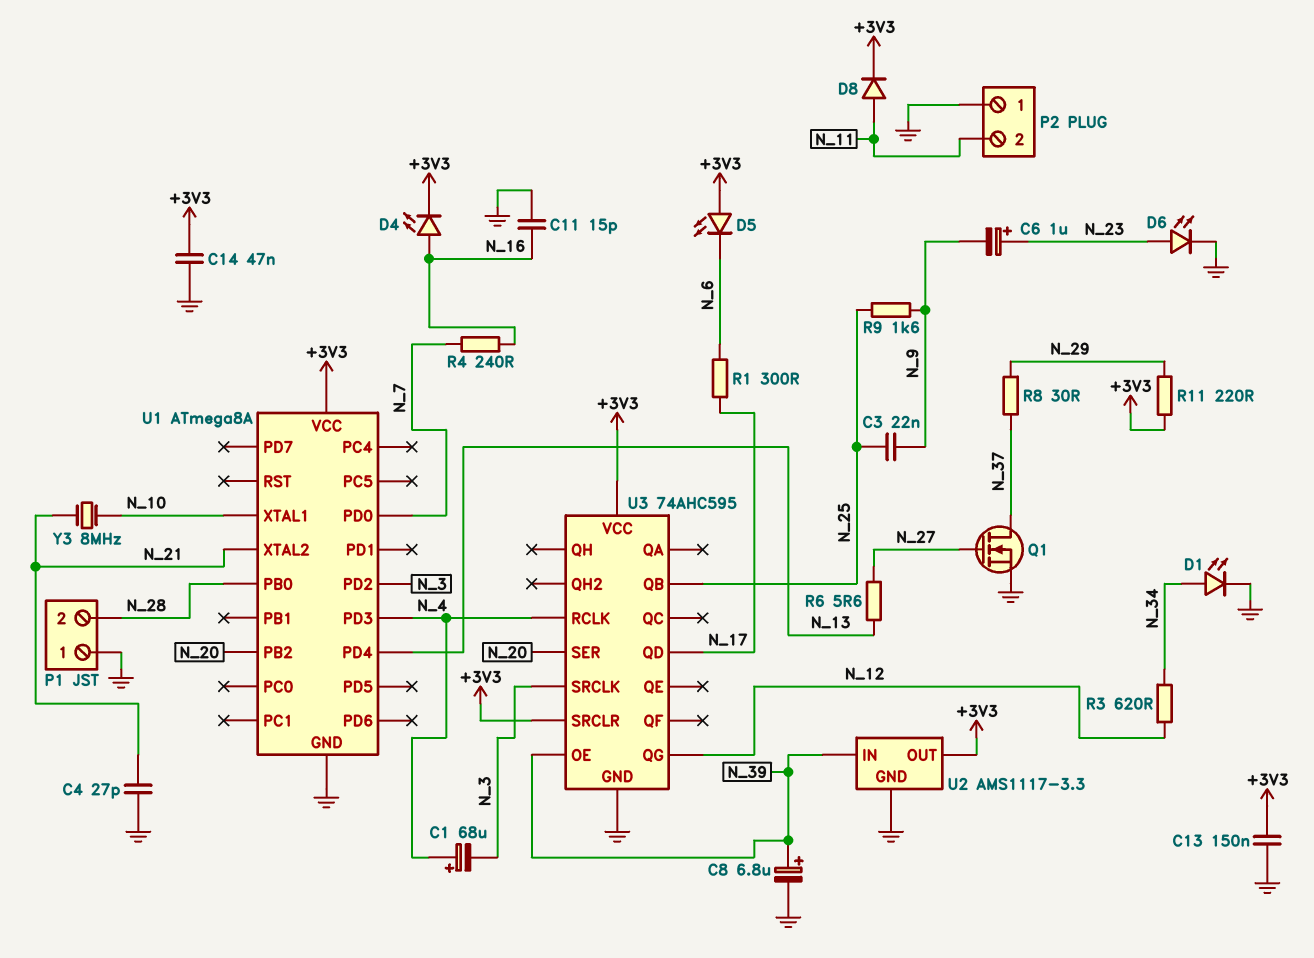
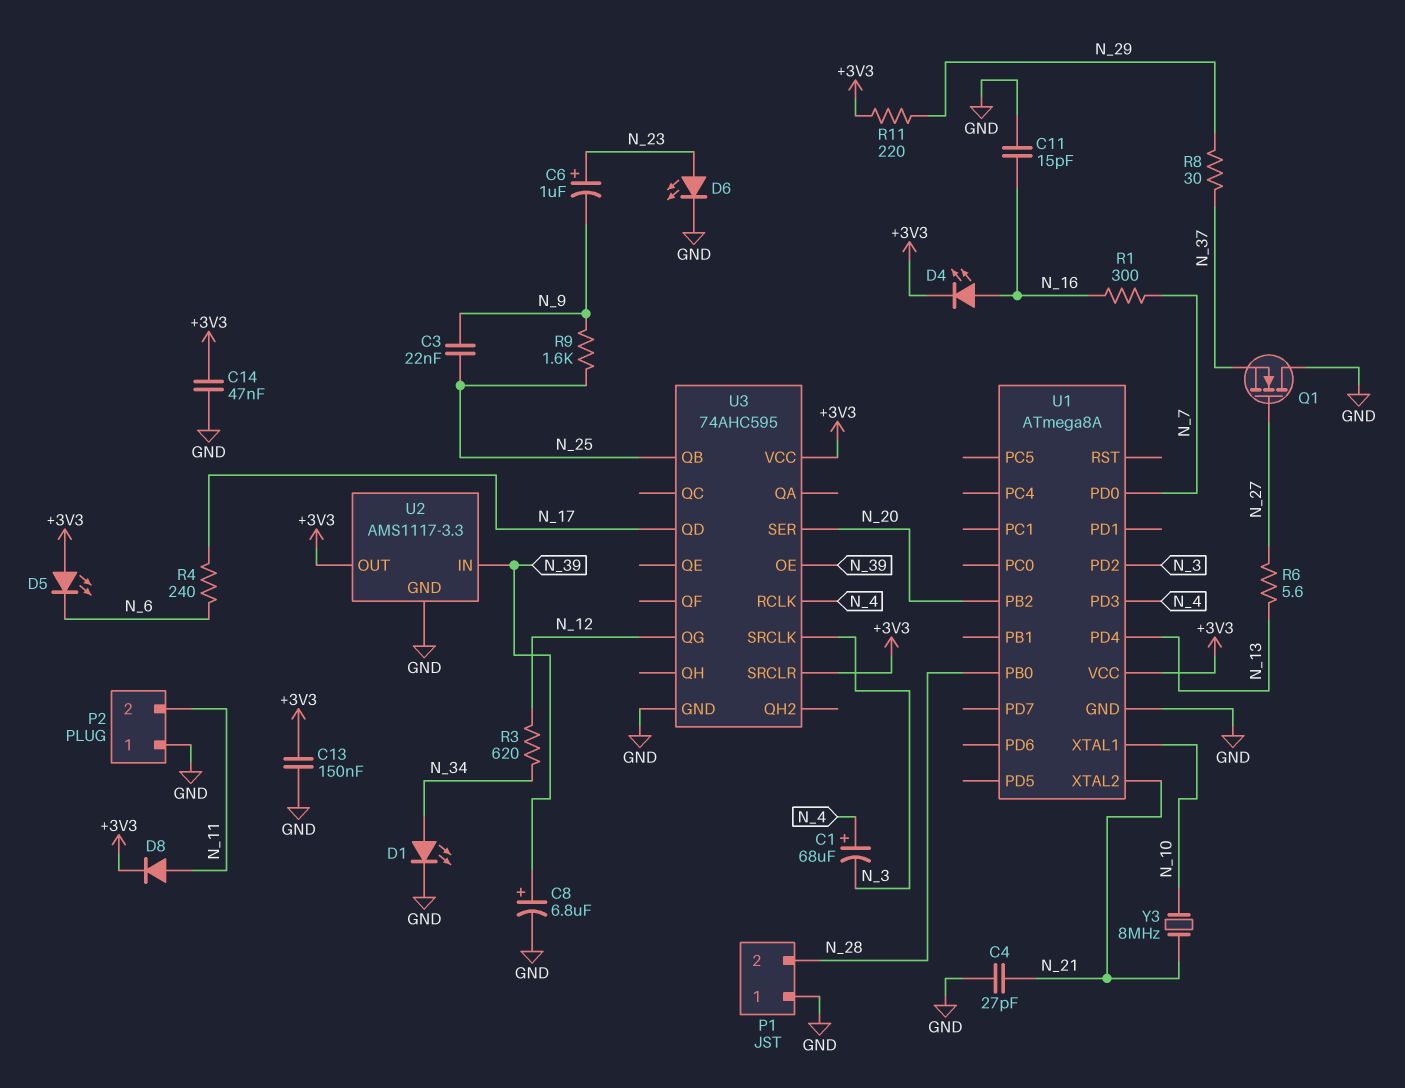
Q1: NMOS (G N_27, D N_37, S GND) -> NMOS (G N_27, D GND, S N_37)
R1: 300 (N_6, N_17) -> 300 (N_7, N_16)
R4: 240 (N_7, N_16) -> 240 (N_6, N_17)

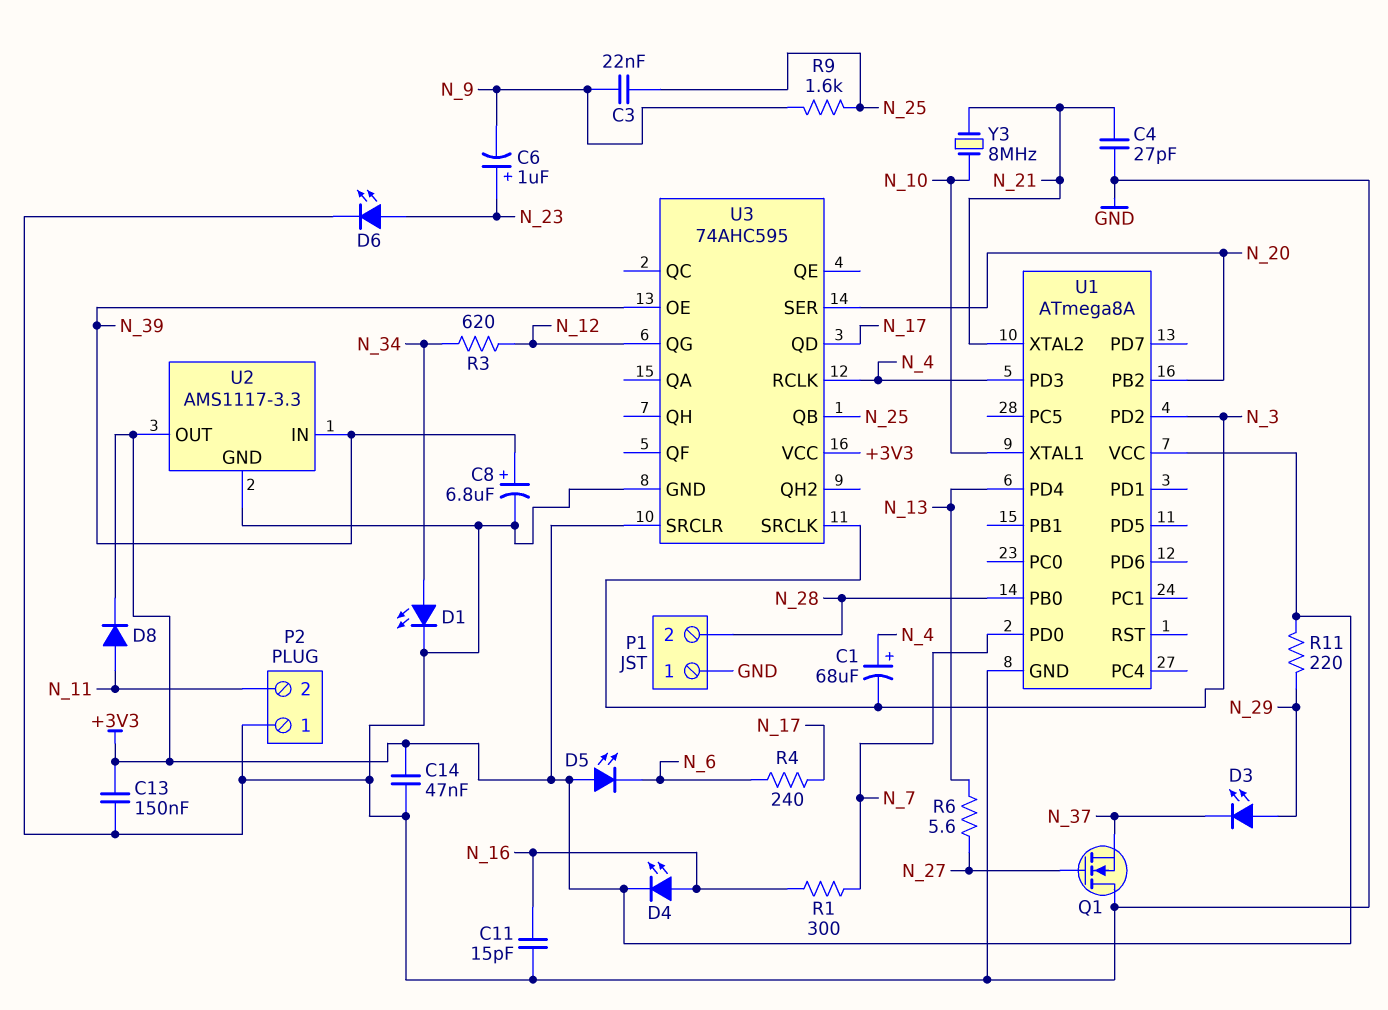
D3: none -> LED (A N_29, K N_37)
R8: 30 (N_29, N_37) -> none

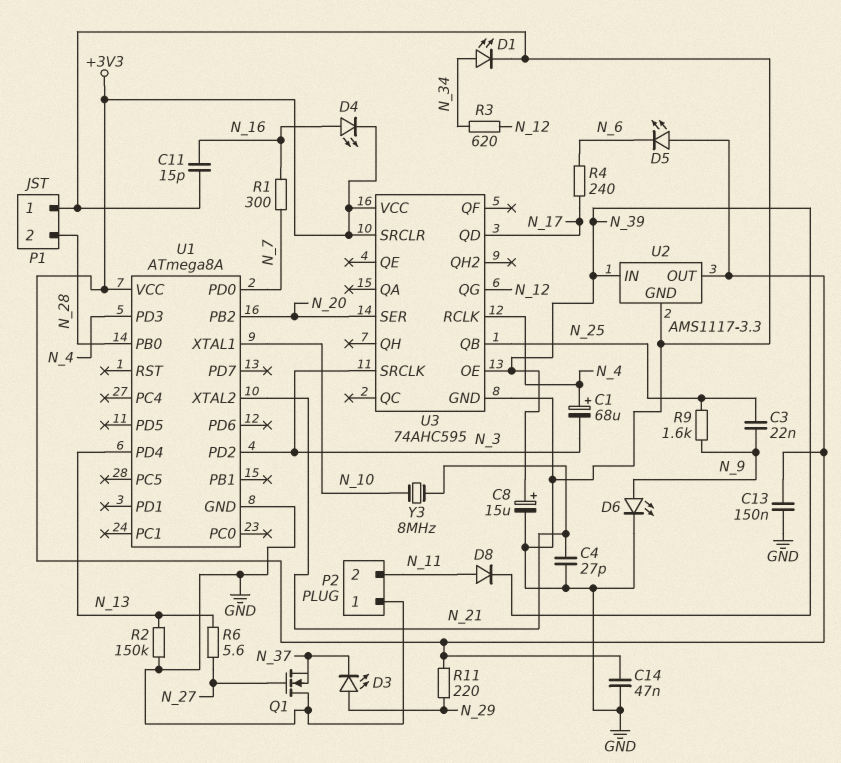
C6: 1uF (plus N_23, minus N_9) -> none
C8: 6.8uF (plus N_39, minus GND) -> 15uF (plus N_39, minus GND)
D6: LED (A N_23, K GND) -> LED (A N_9, K GND)
D8: diode (A N_11, K +3V3) -> diode (A N_11, K N_39)
R2: none -> 150k (GND, N_13)

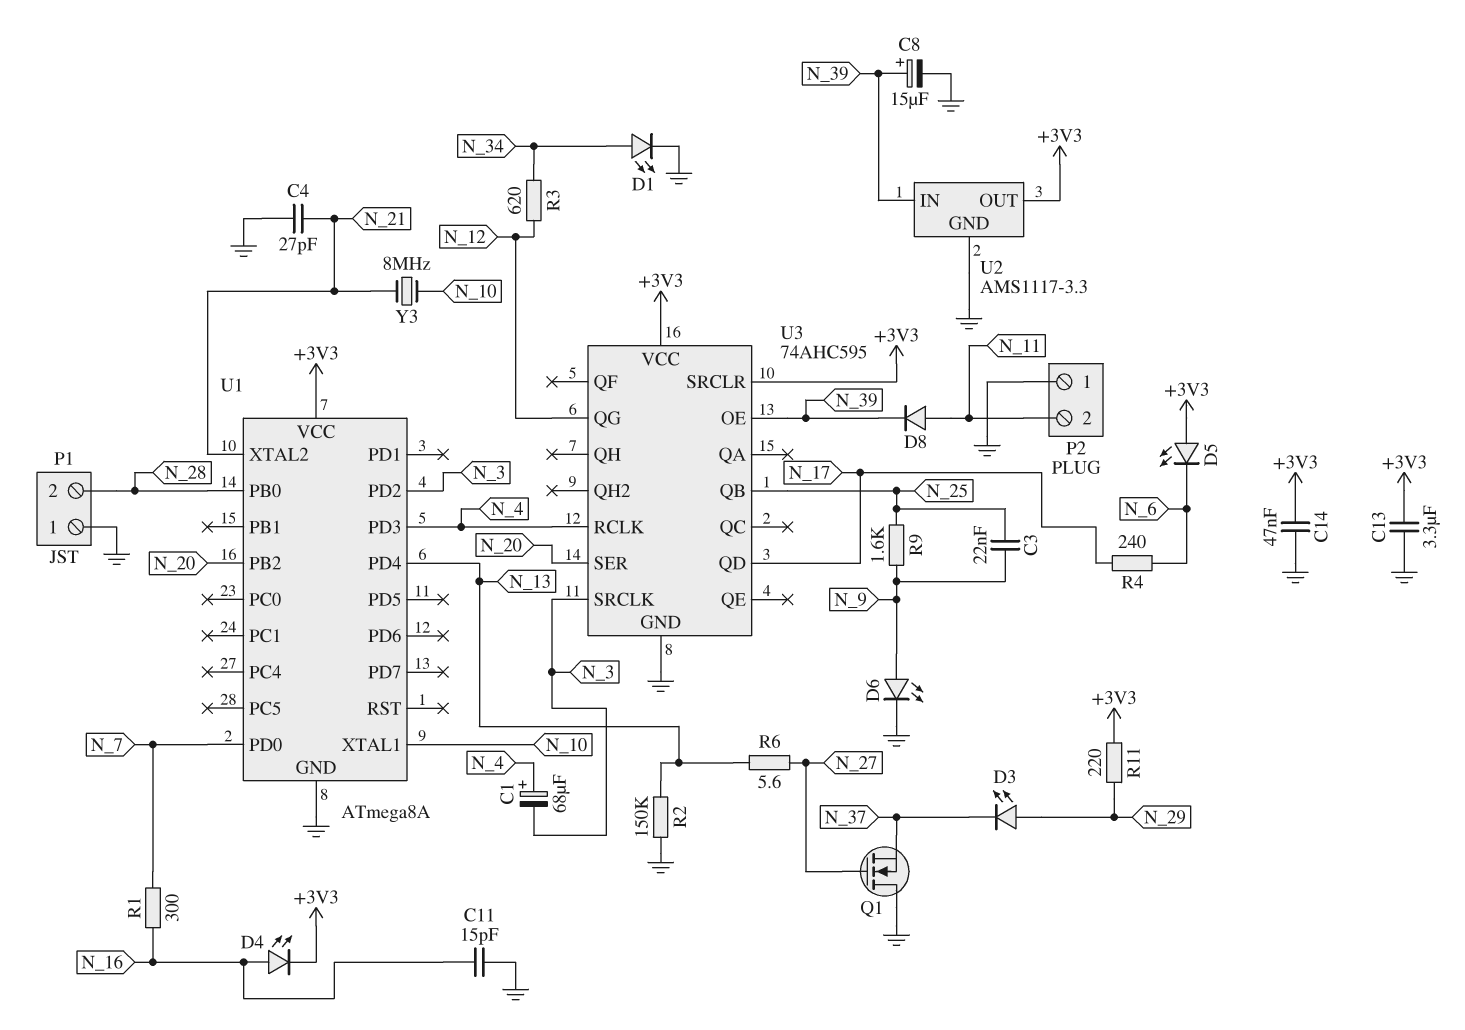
C13: 150nF (+3V3, GND) -> 3.3uF (+3V3, GND)

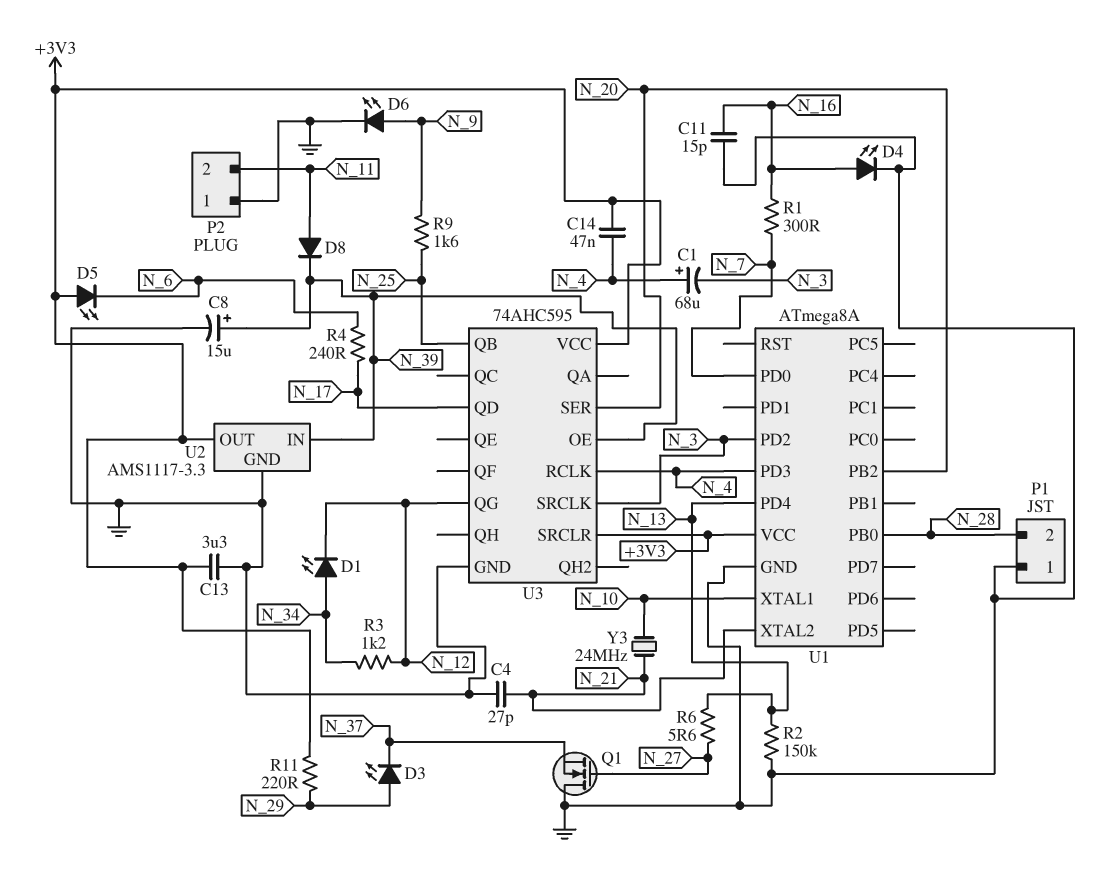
C3: 22nF (N_9, N_25) -> none
C14: 47nF (+3V3, GND) -> 47nF (+3V3, N_4)
D1: LED (A N_34, K GND) -> LED (A N_34, K N_12)
D4: LED (A N_16, K +3V3) -> LED (A N_16, K GND)
R3: 620 (N_12, N_34) -> 1.2k (N_12, N_34)
Y3: 8MHz (N_10, N_21) -> 24MHz (N_10, N_21)

